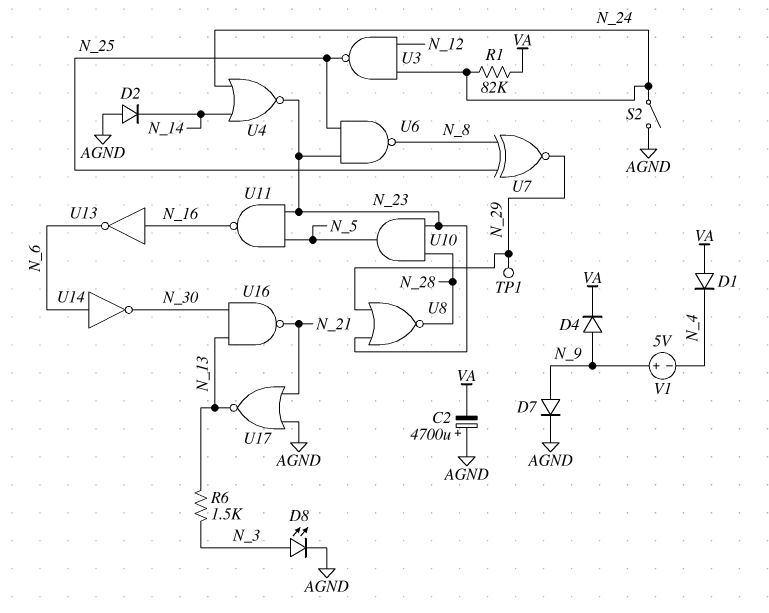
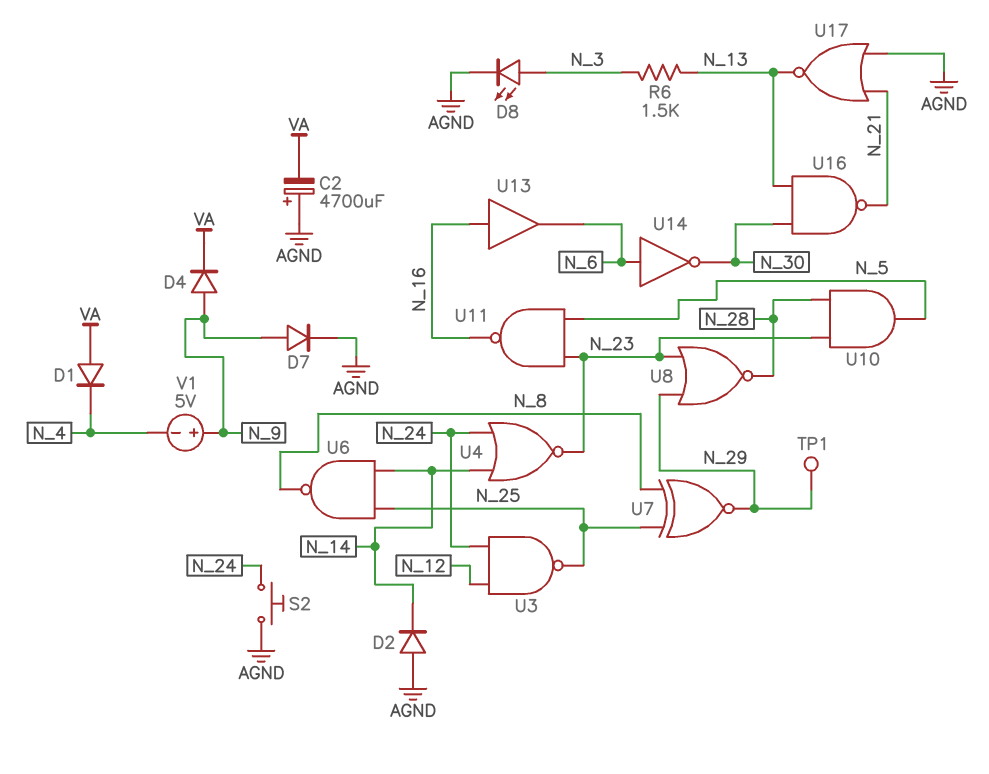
R1: 82k (N_24, VA) -> none
S2: switch (AGND, N_24) -> button (AGND, N_24)
U6: NAND (in N_23, in N_25, out N_8) -> NAND (in N_14, in N_25, out N_8)
U13: NOT (in N_16, out N_6) -> buffer (in N_16, out N_6)

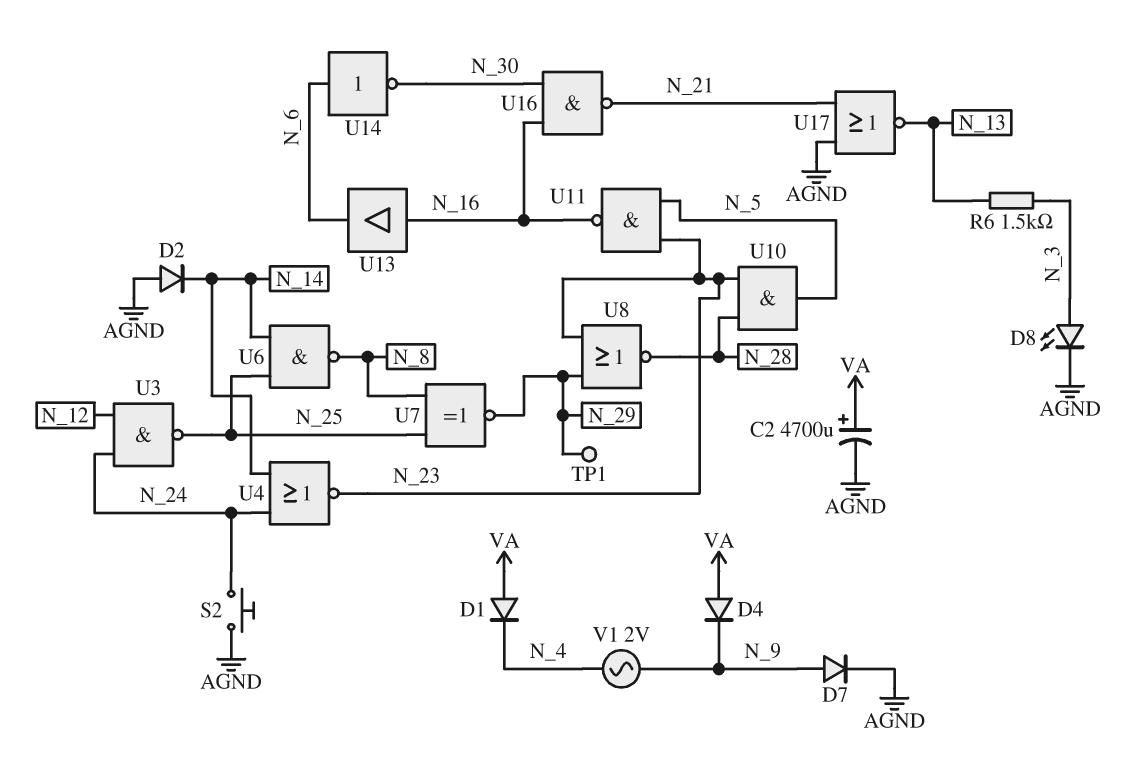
C2: 4700uF (plus AGND, minus VA) -> 4700uF (plus VA, minus AGND)
D4: diode (A N_9, K VA) -> diode (A VA, K N_9)
U16: NAND (in N_13, in N_30, out N_21) -> NAND (in N_16, in N_30, out N_21)
V1: 5V (plus N_9, minus N_4) -> AC 2V (N_4, N_9)

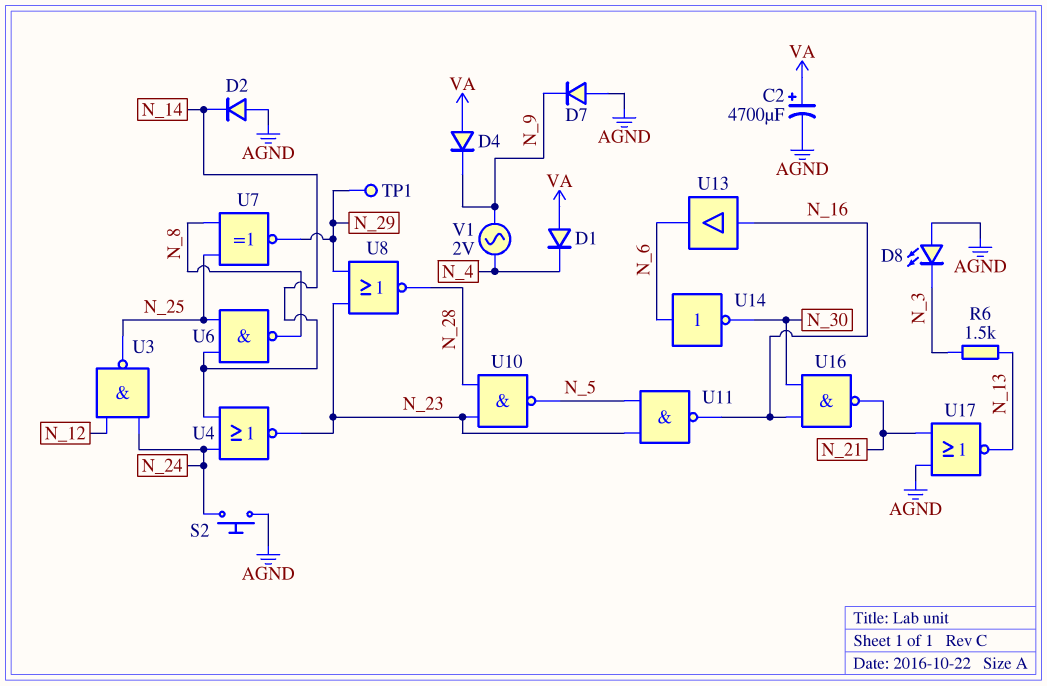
D7: diode (A N_9, K AGND) -> diode (A AGND, K N_9)
D8: LED (A N_3, K AGND) -> LED (A AGND, K N_3)
U10: AND (in N_23, in N_28, out N_5) -> NAND (in N_23, in N_28, out N_5)

